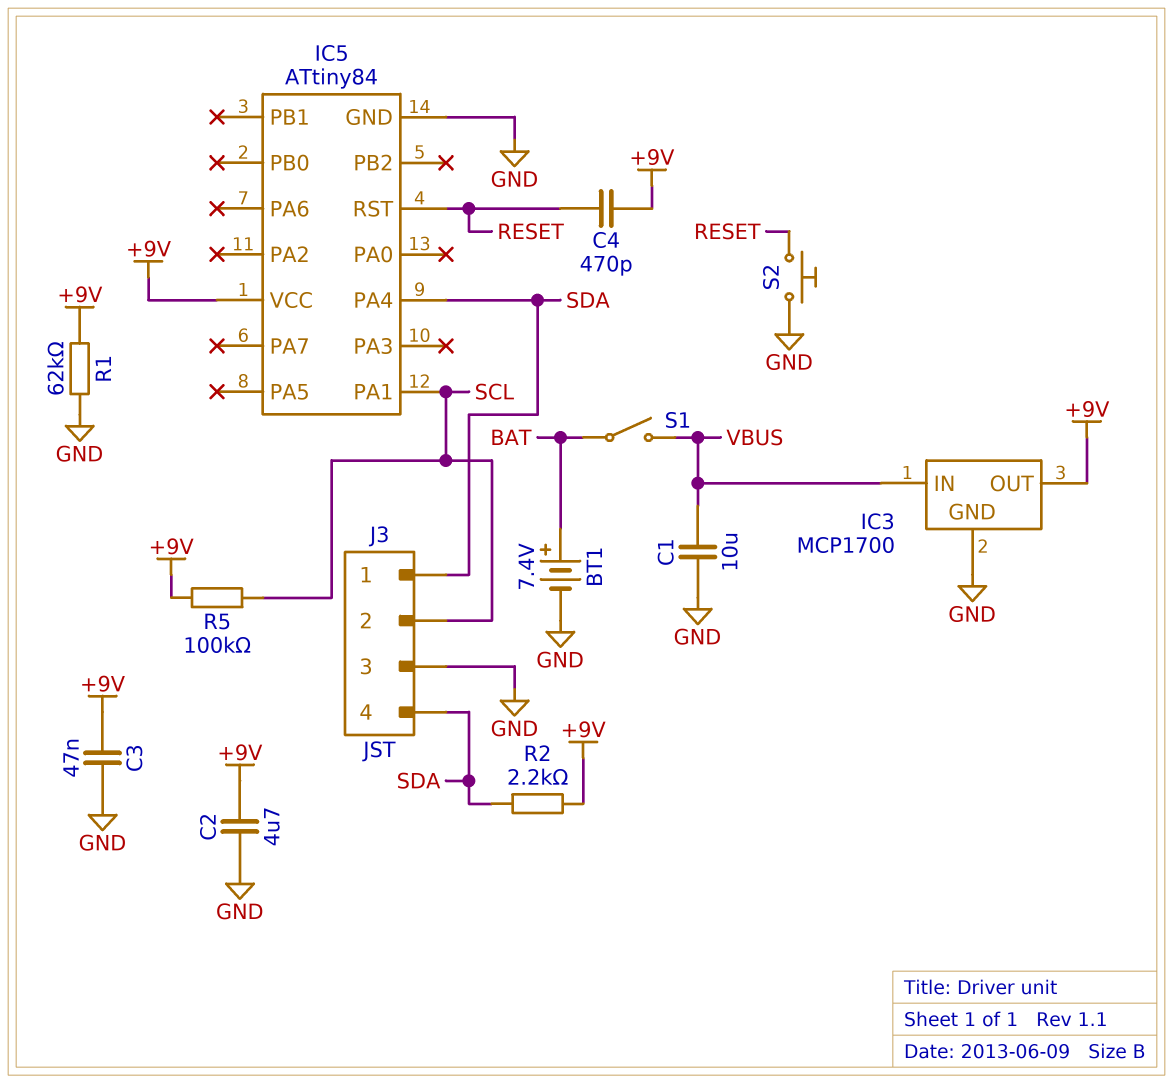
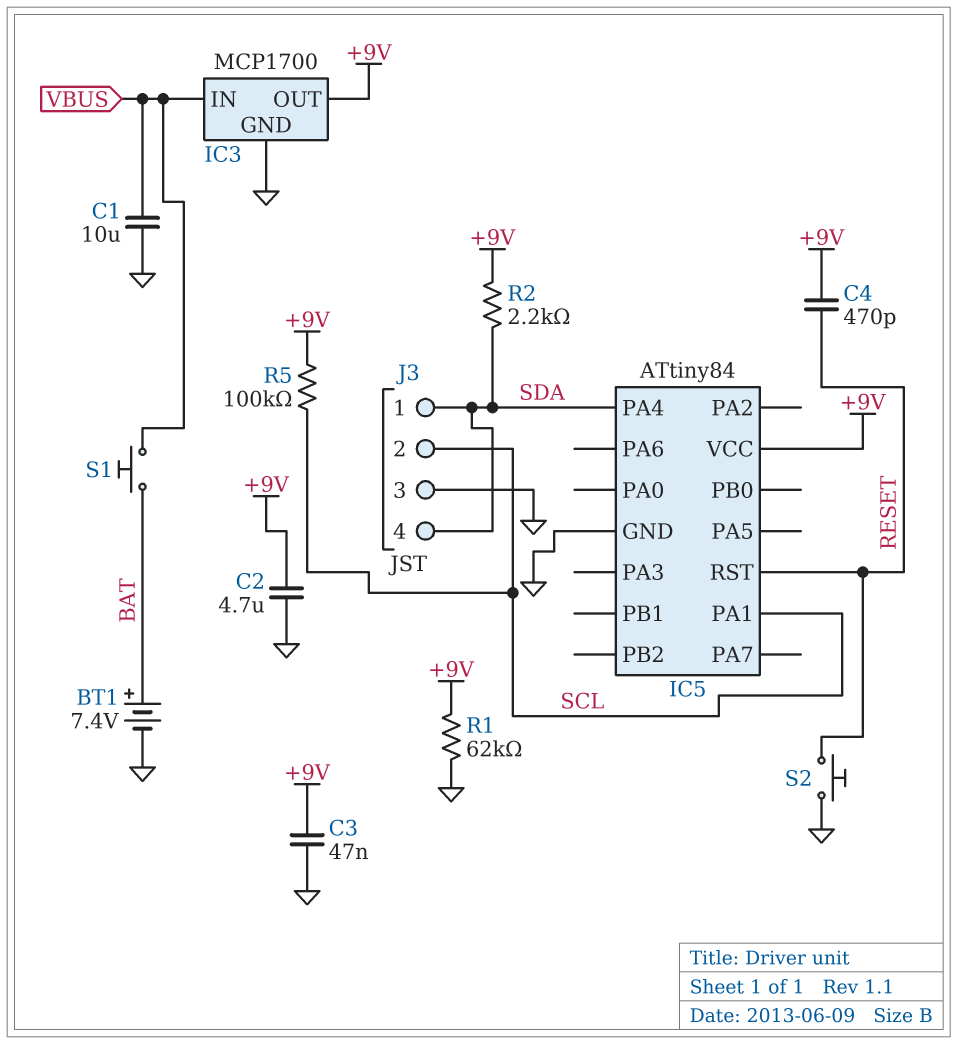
S1: switch (BAT, VBUS) -> button (BAT, VBUS)

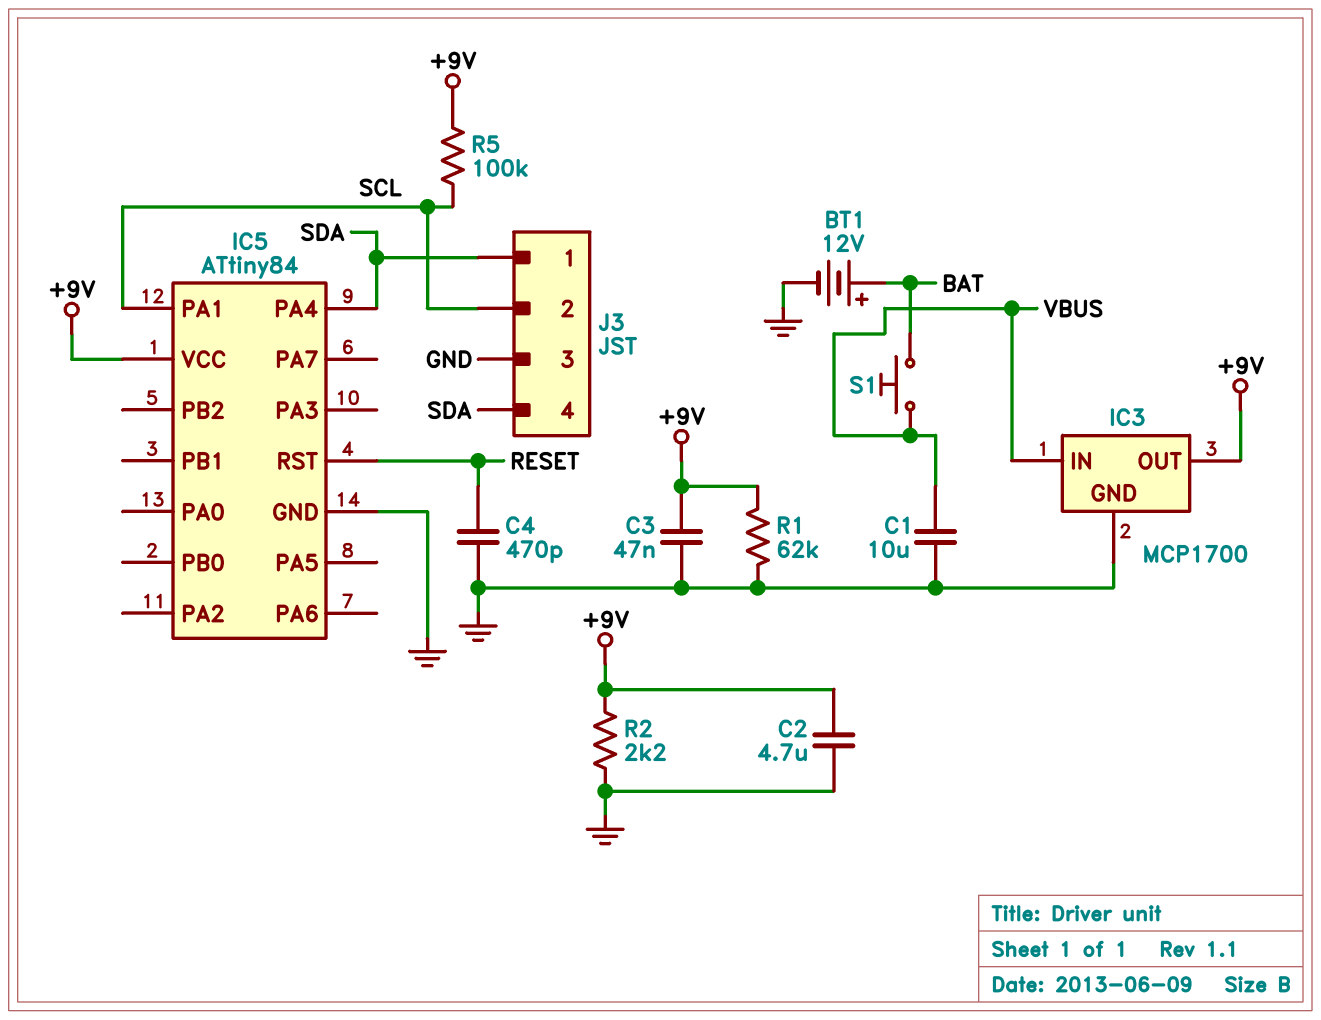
BT1: 7.4V (plus BAT, minus GND) -> 12V (plus BAT, minus GND)
C4: 470pF (+9V, RESET) -> 470pF (GND, RESET)
R2: 2.2k (+9V, SDA) -> 2.2k (+9V, GND)
S2: button (GND, RESET) -> none

